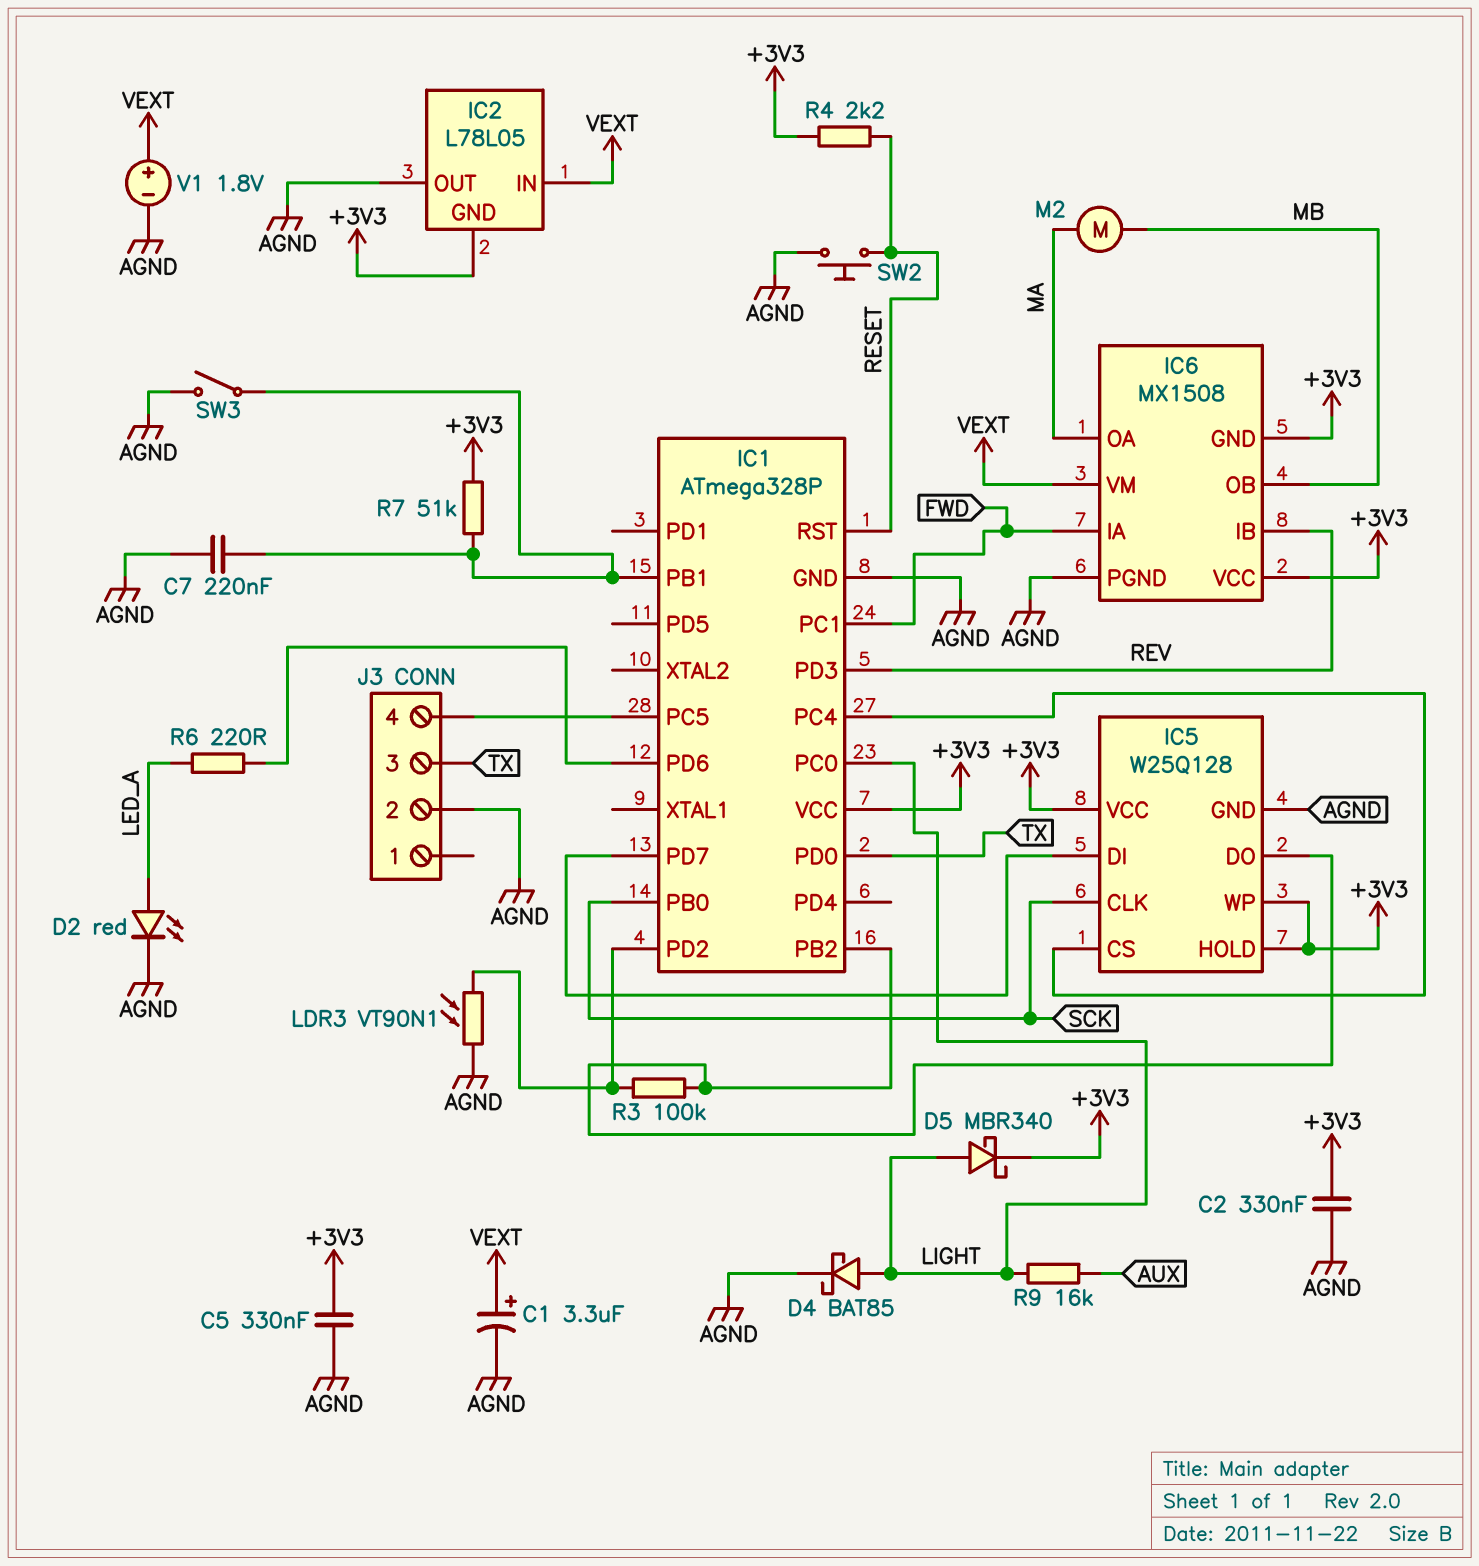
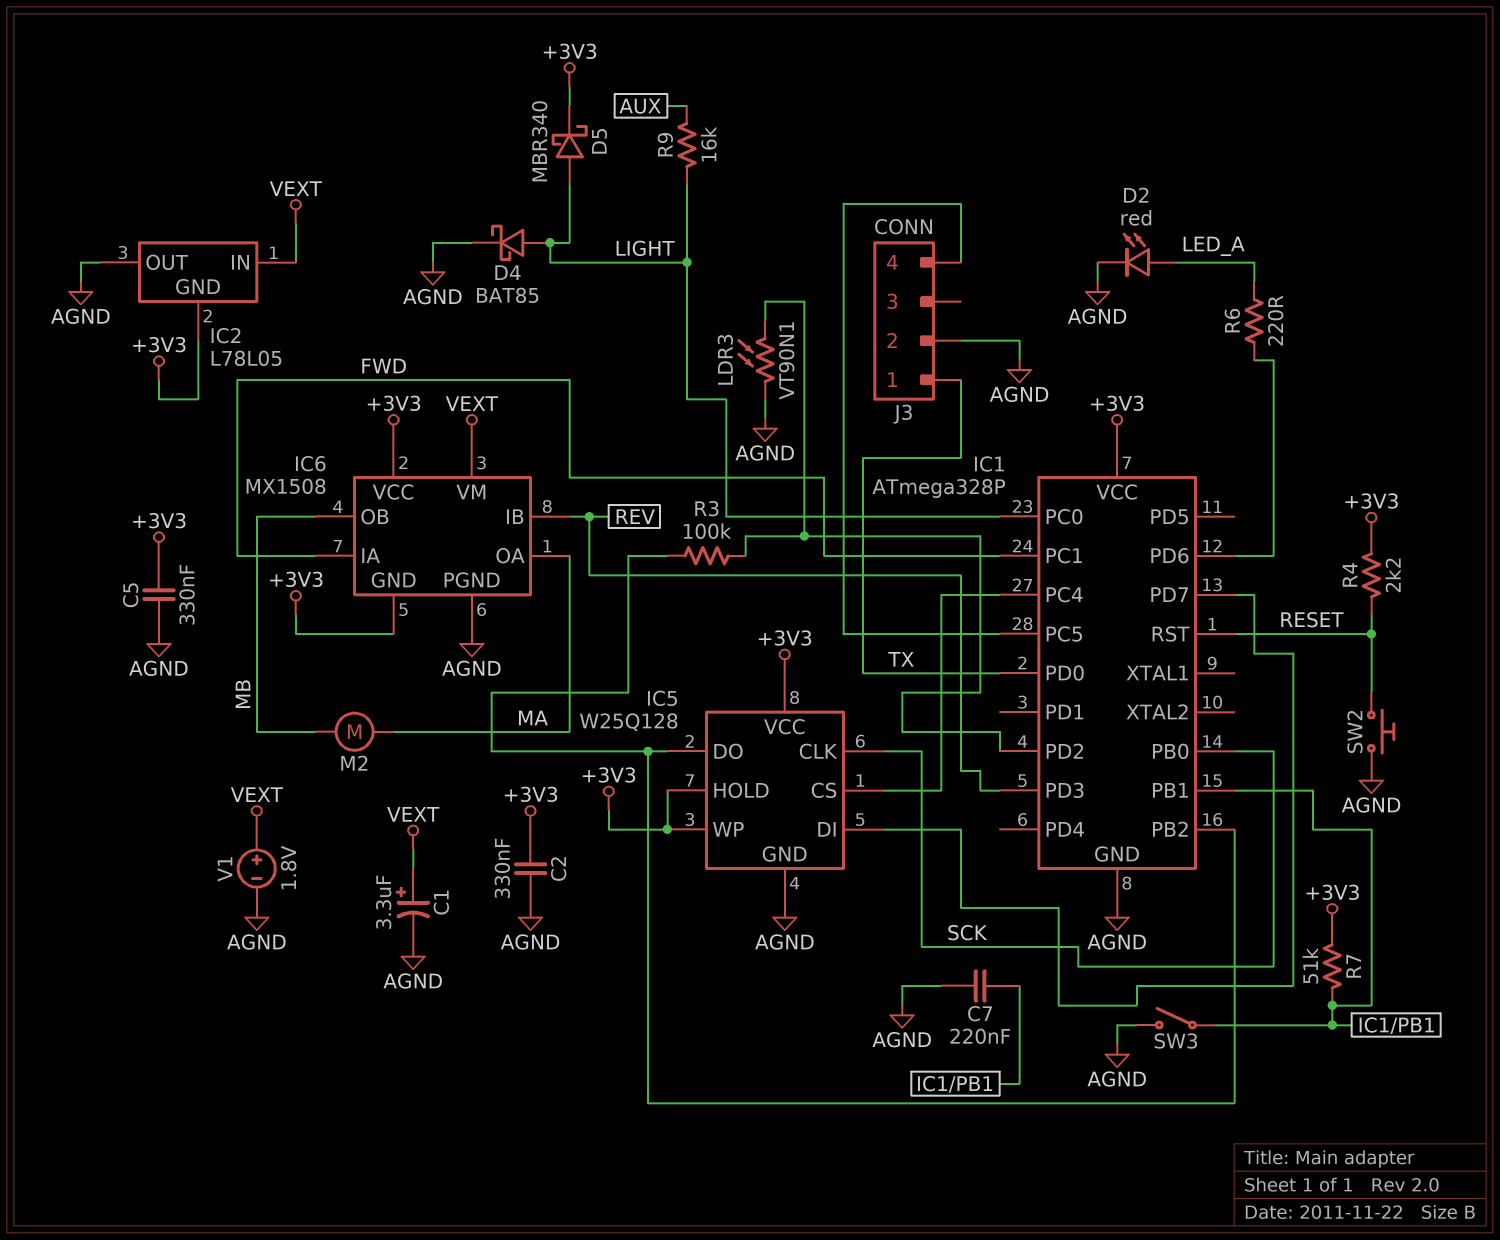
J3 pin 1: none -> TX
J3 pin 3: TX -> none

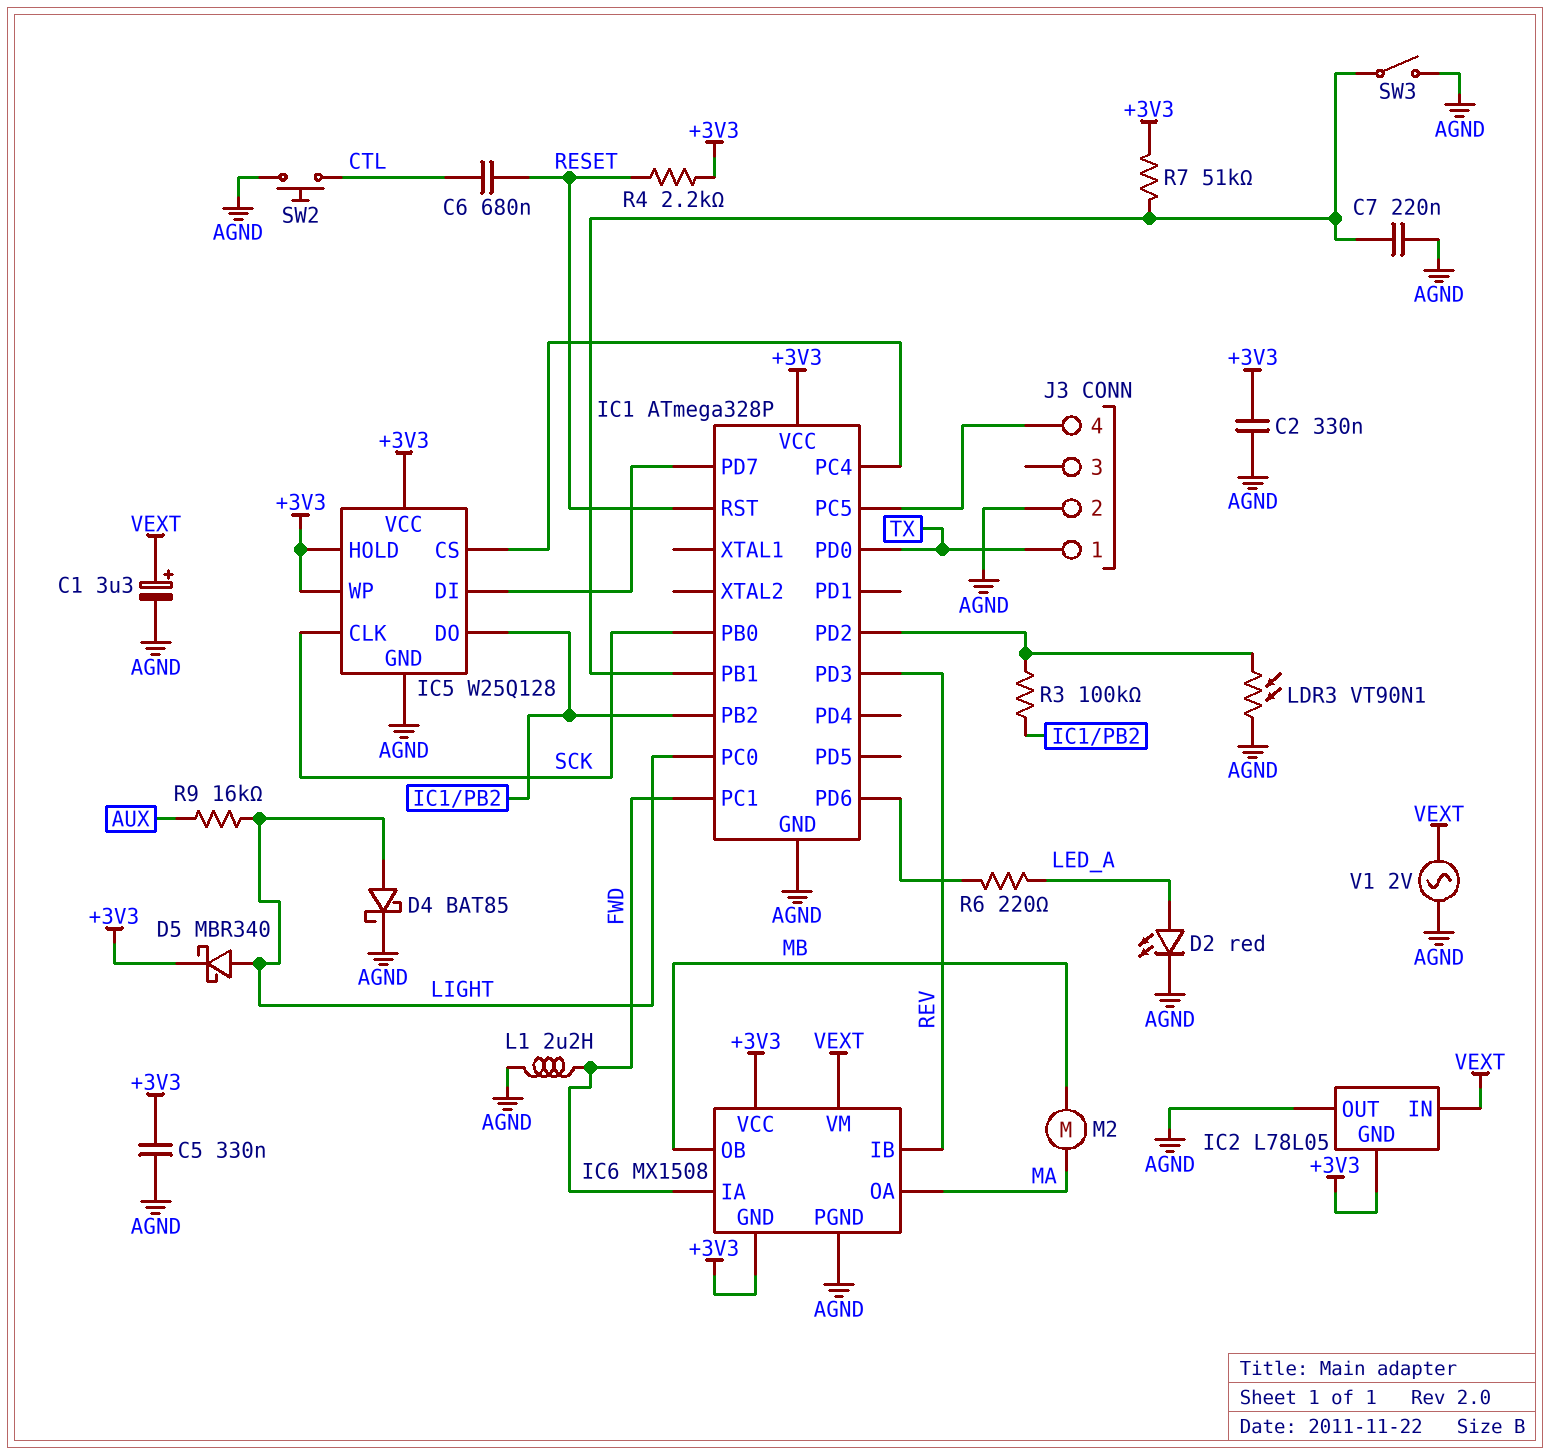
C6: none -> 680nF (CTL, RESET)
L1: none -> 2.2uH (AGND, FWD)
SW2: button (AGND, RESET) -> button (AGND, CTL)
V1: 1.8V (plus VEXT, minus AGND) -> AC 2V (AGND, VEXT)

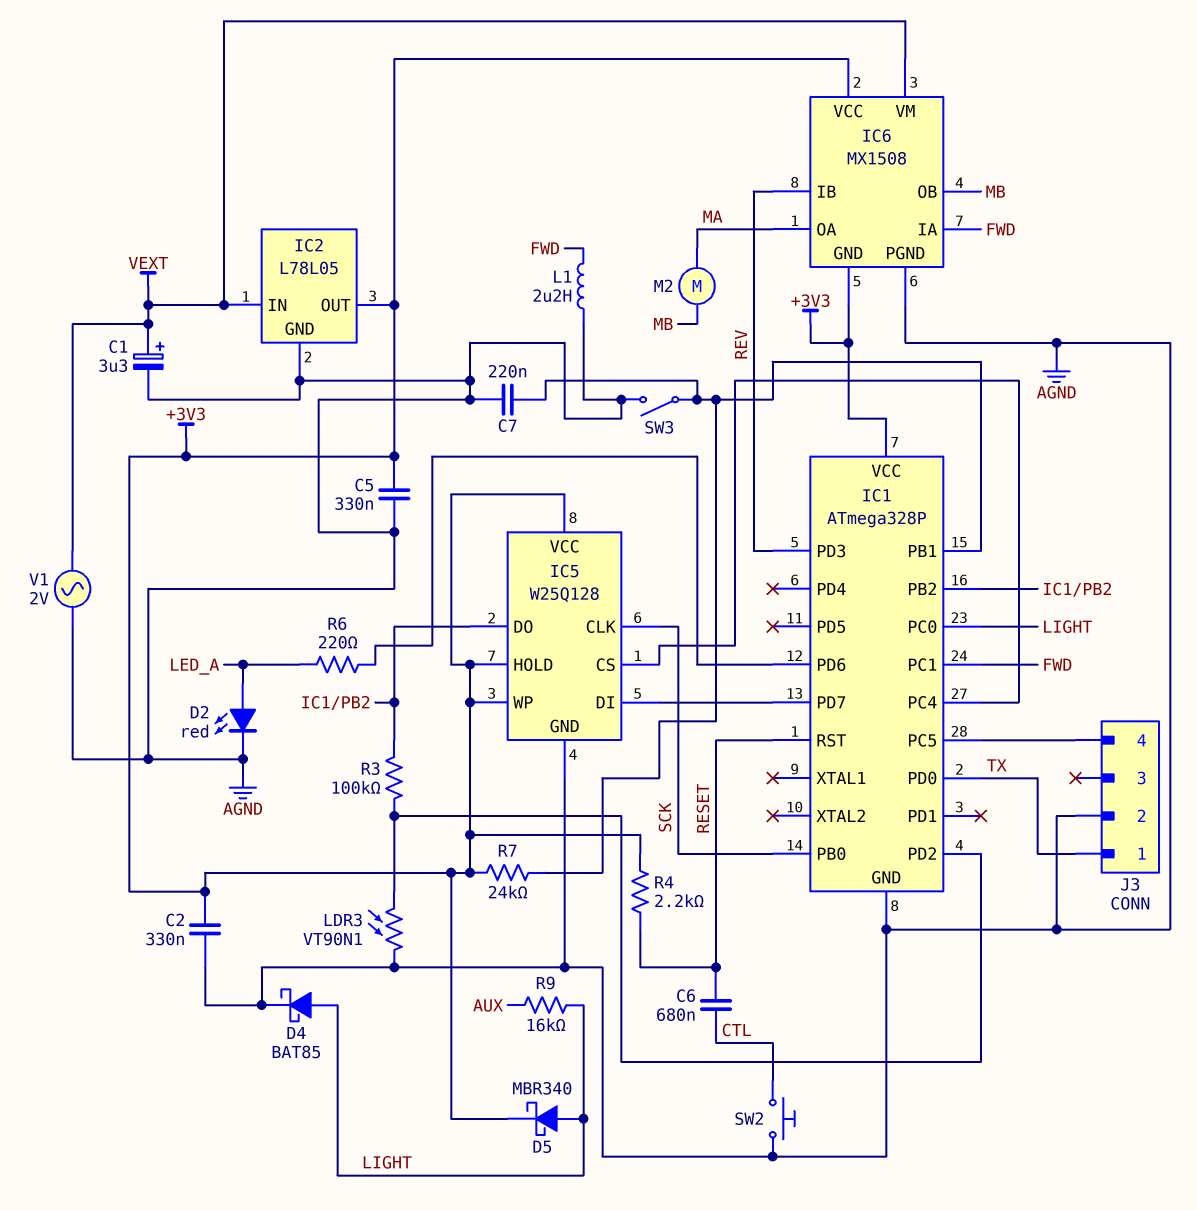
IC2 pin GND: +3V3 -> AGND
IC2 pin OUT: AGND -> +3V3
R7: 51k (+3V3, IC1/PB1) -> 24k (+3V3, IC1/PB1)

